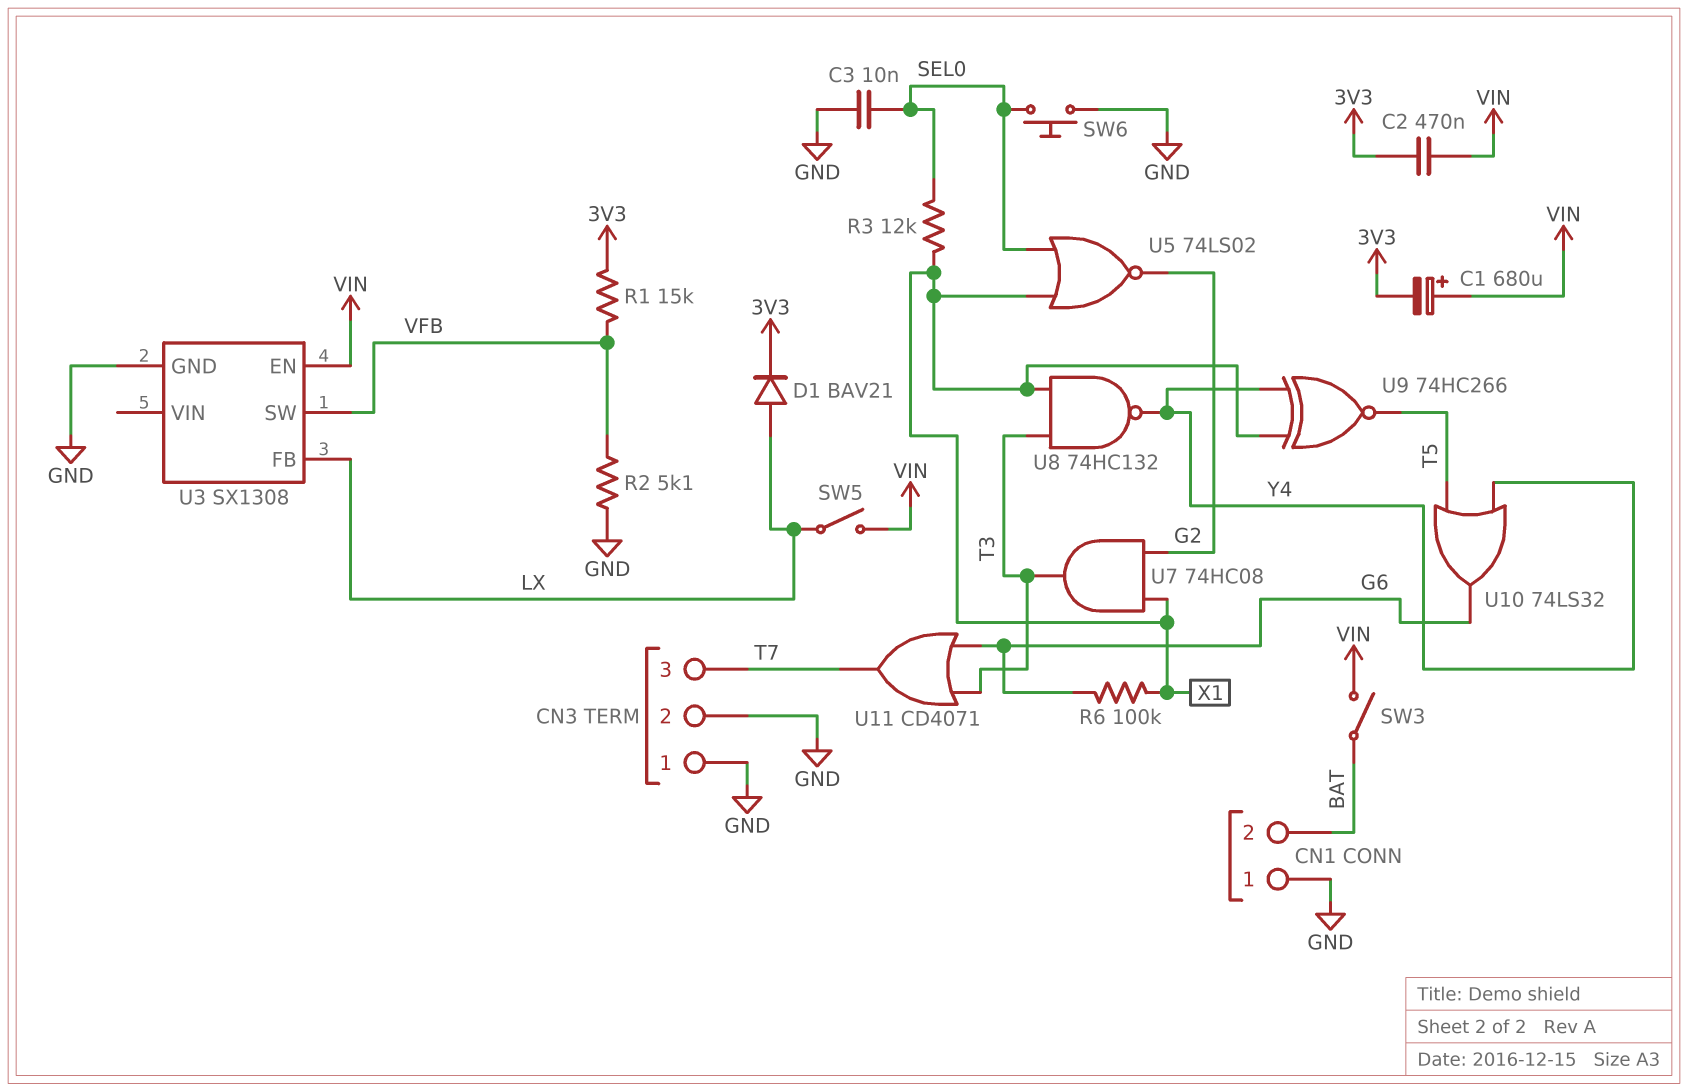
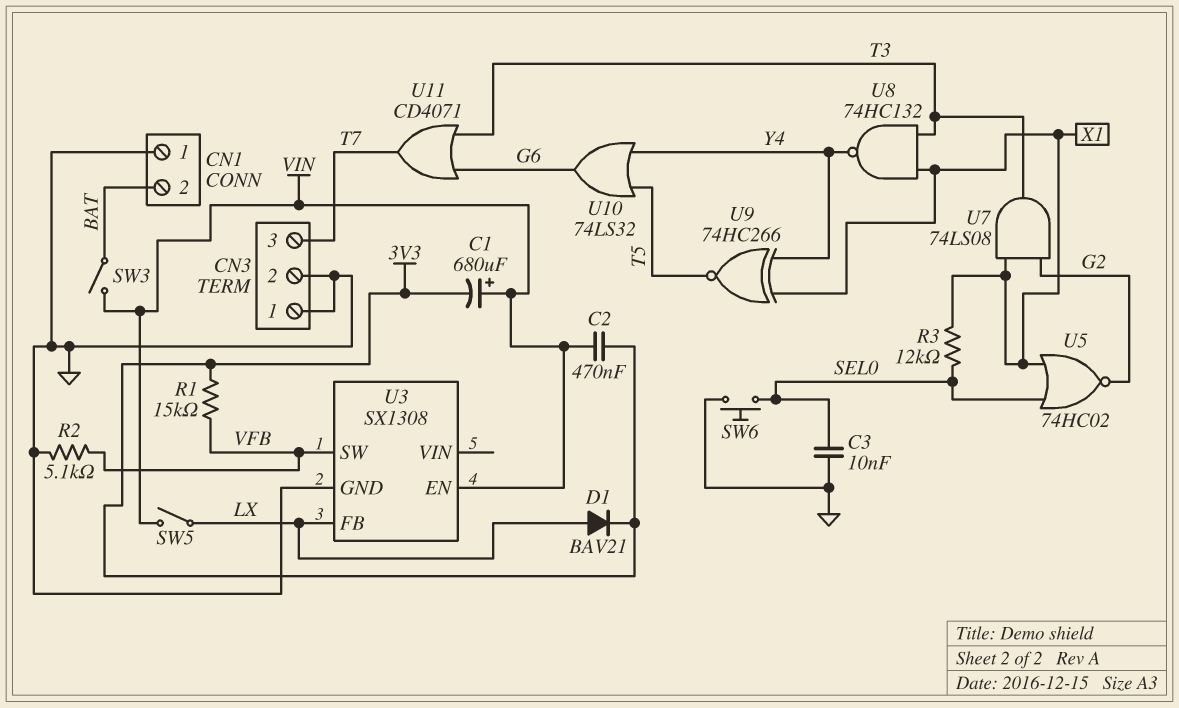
R6: 100k (G6, X1) -> none
U5: NOR 74LS02 (in SEL0, in X1, out G2) -> NOR 74HC02 (in SEL0, in X1, out G2)
U7: AND 74HC08 (in G2, in X1, out T3) -> AND 74LS08 (in G2, in X1, out T3)

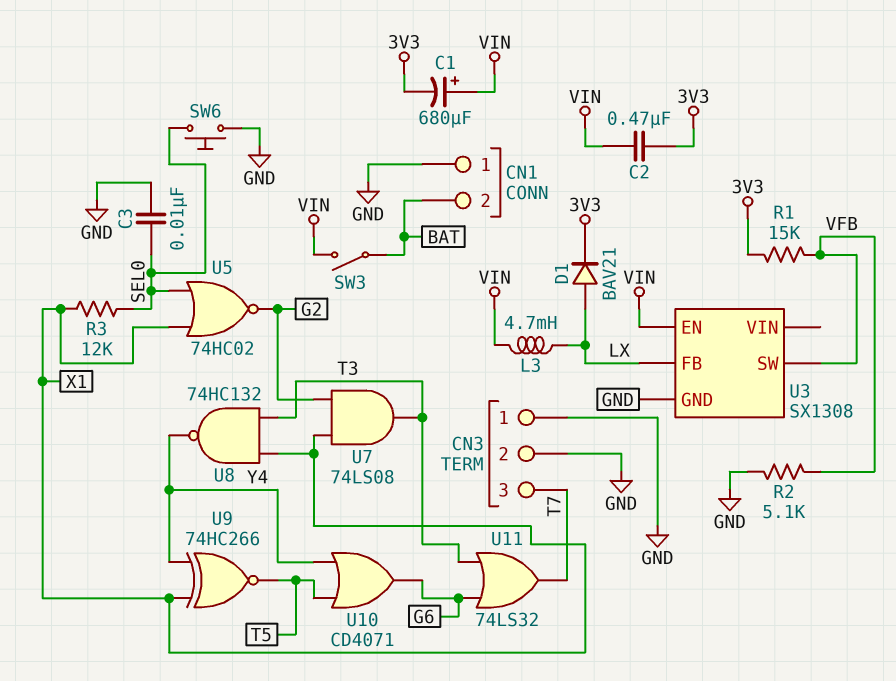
L3: none -> 4.7mH (LX, VIN)
SW5: switch (LX, VIN) -> none
U10: OR 74LS32 (in T5, in Y4, out G6) -> OR CD4071 (in T5, in Y4, out G6)
U11: OR CD4071 (in G6, in T3, out T7) -> OR 74LS32 (in G6, in T3, out T7)

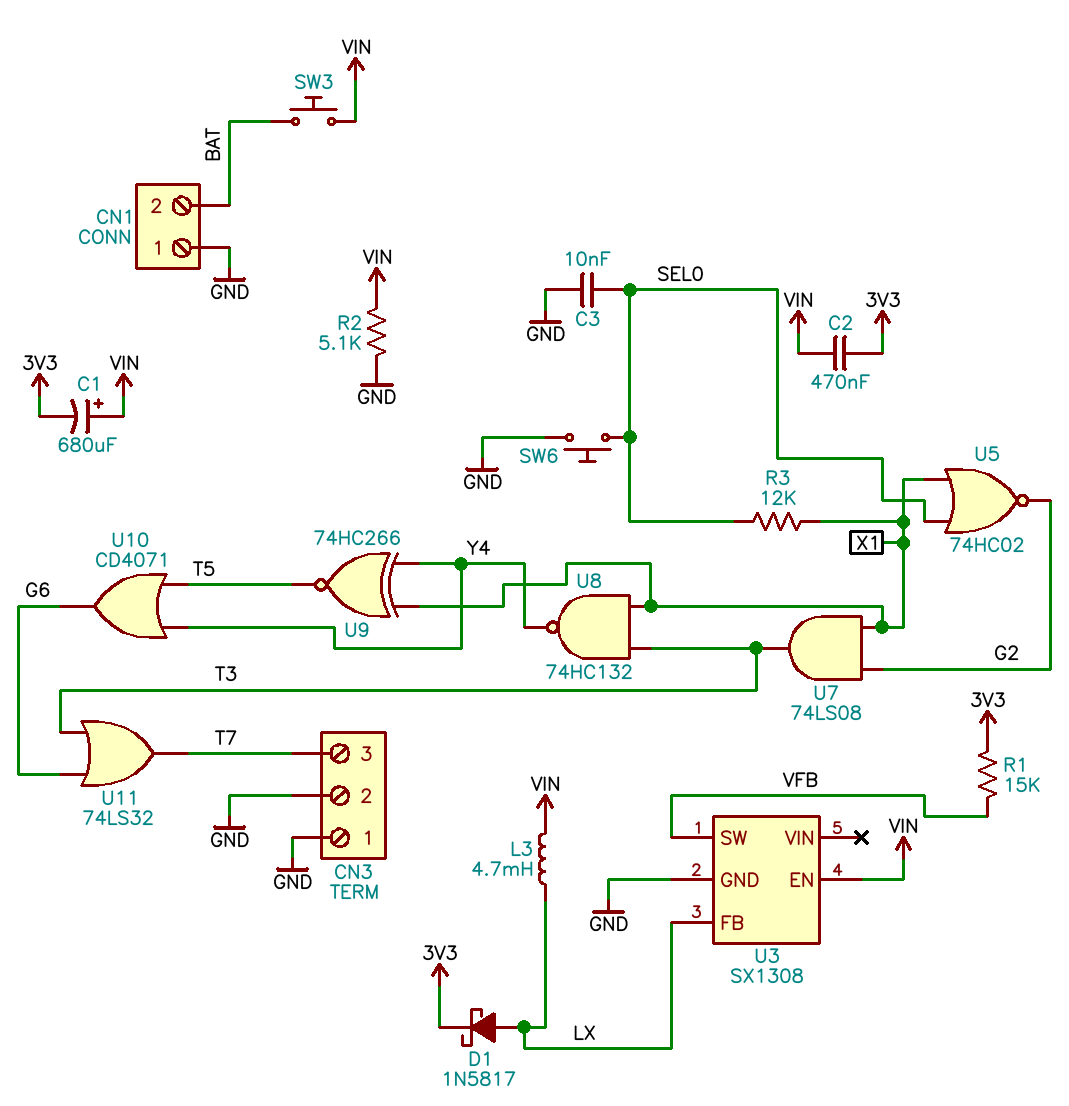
D1: diode BAV21 (A LX, K 3V3) -> schottky 1N5817 (A LX, K 3V3)
R2: 5.1k (GND, VFB) -> 5.1k (GND, VIN)
SW3: switch (BAT, VIN) -> button (BAT, VIN)

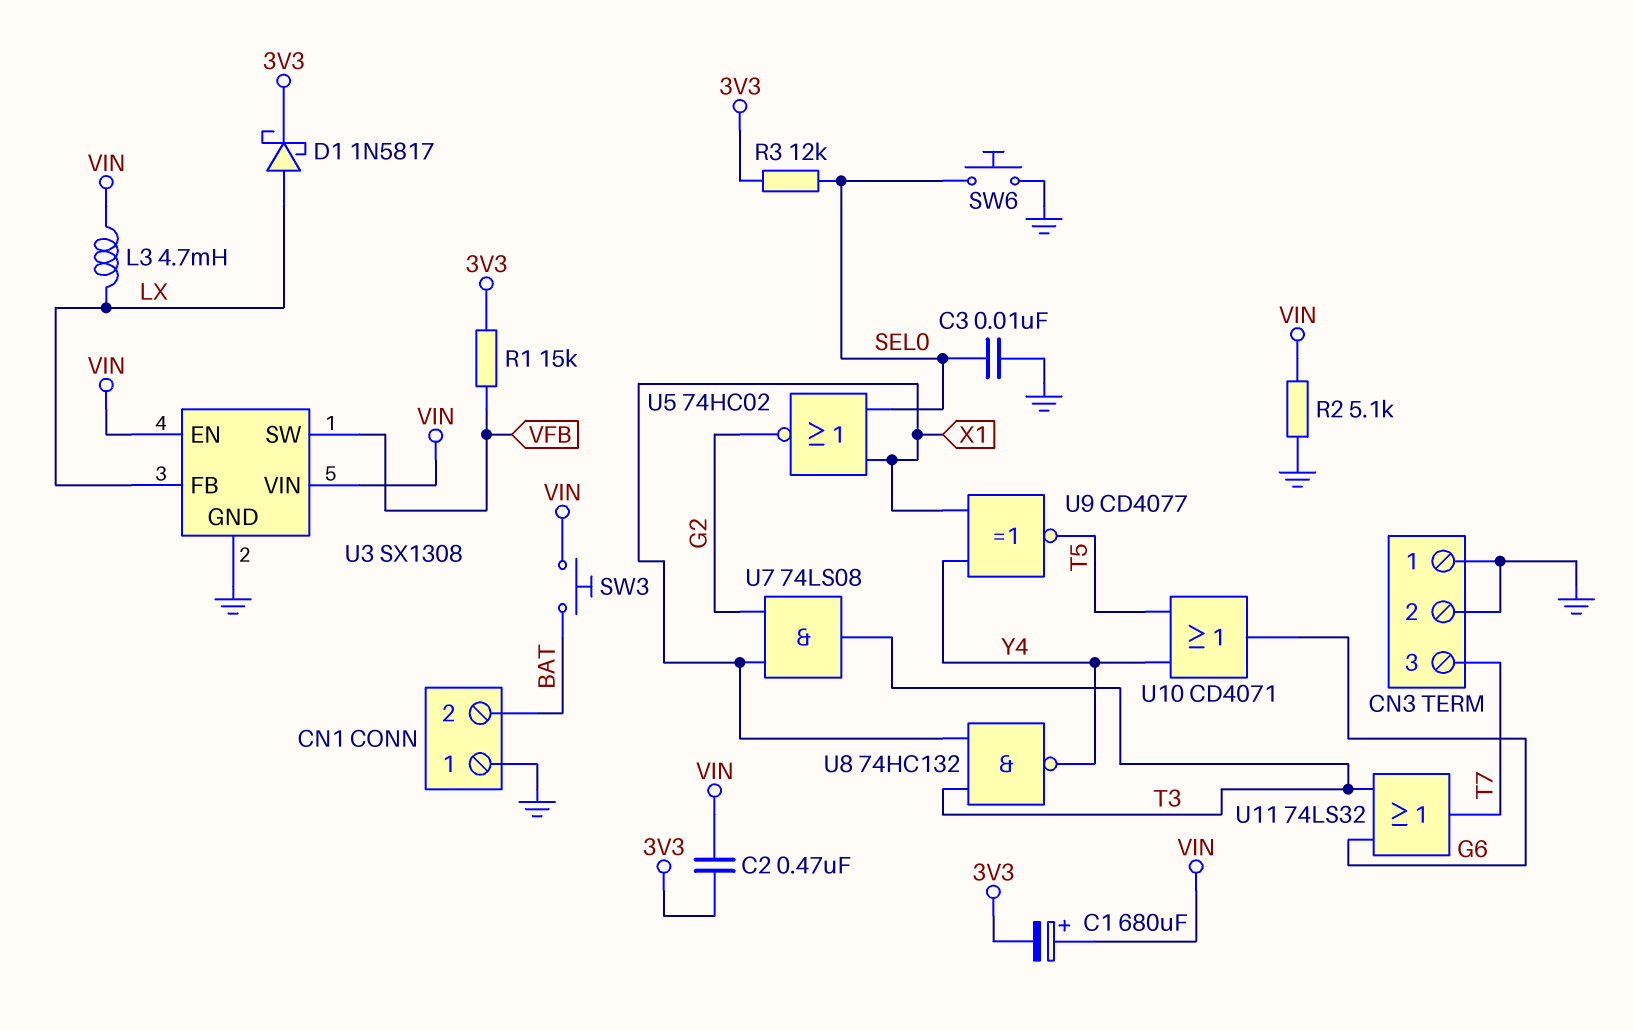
R3: 12k (SEL0, X1) -> 12k (3V3, SEL0)
U3 pin VIN: none -> VIN
U9: XNOR 74HC266 (in X1, in Y4, out T5) -> XNOR CD4077 (in X1, in Y4, out T5)

